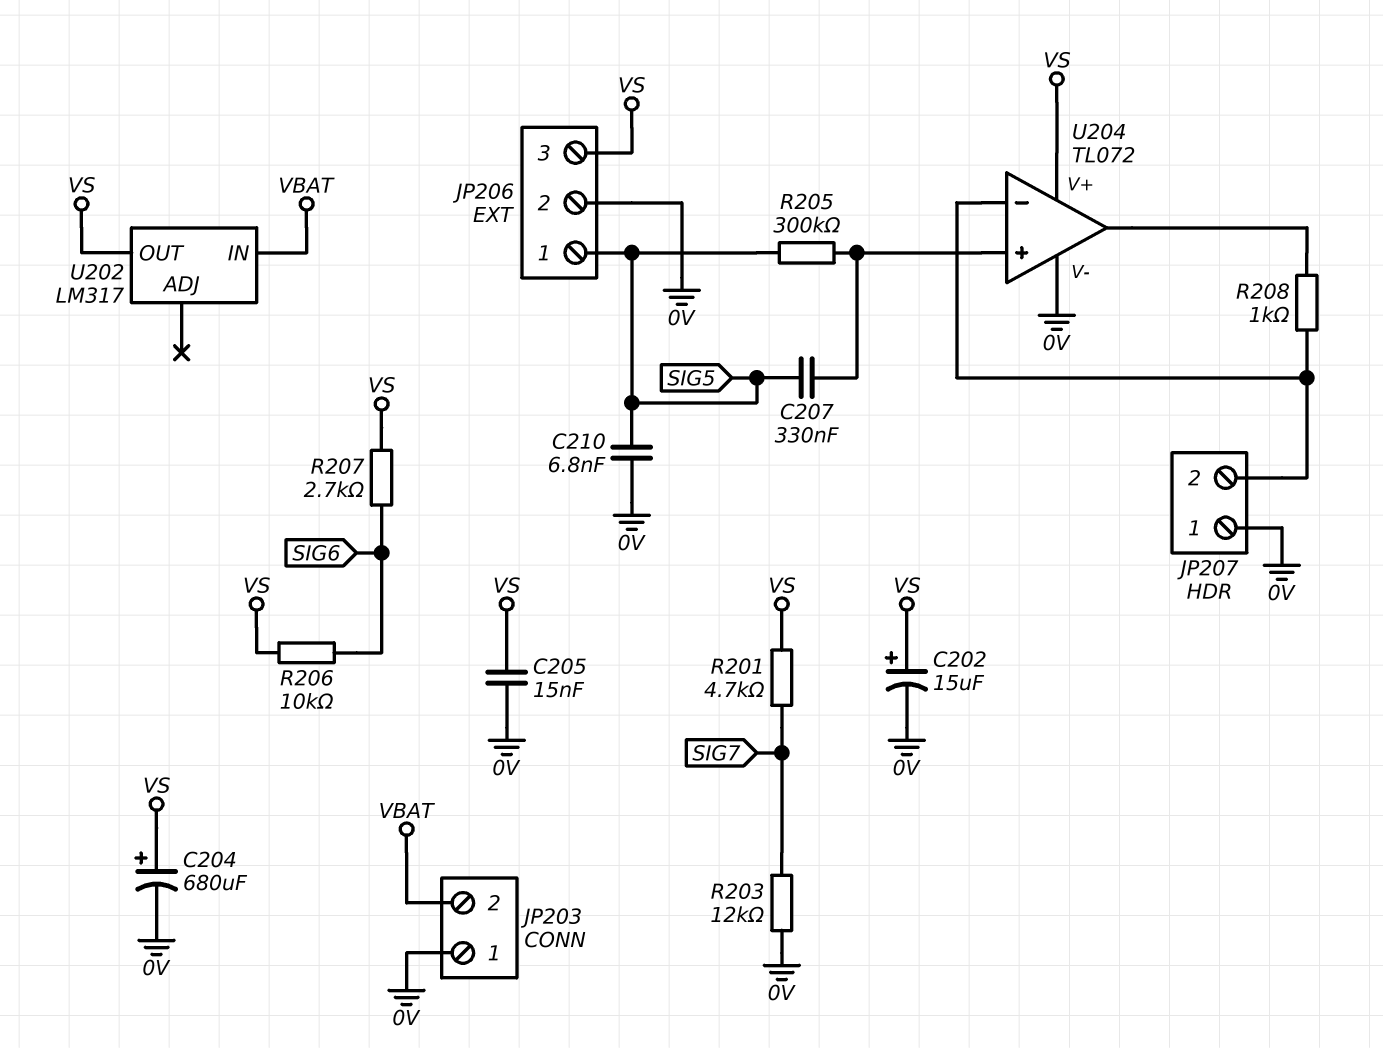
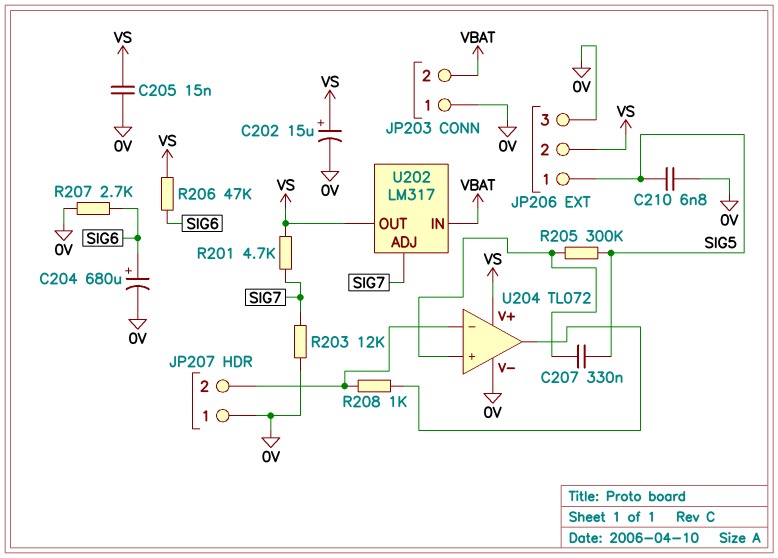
C204: 680uF (plus VS, minus 0V) -> 680uF (plus SIG6, minus 0V)
JP206 pin 2: 0V -> VS
JP206 pin 3: VS -> 0V
R206: 10k (SIG6, VS) -> 47k (SIG6, VS)
R207: 2.7k (SIG6, VS) -> 2.7k (0V, SIG6)
U202 pin ADJ: none -> SIG7

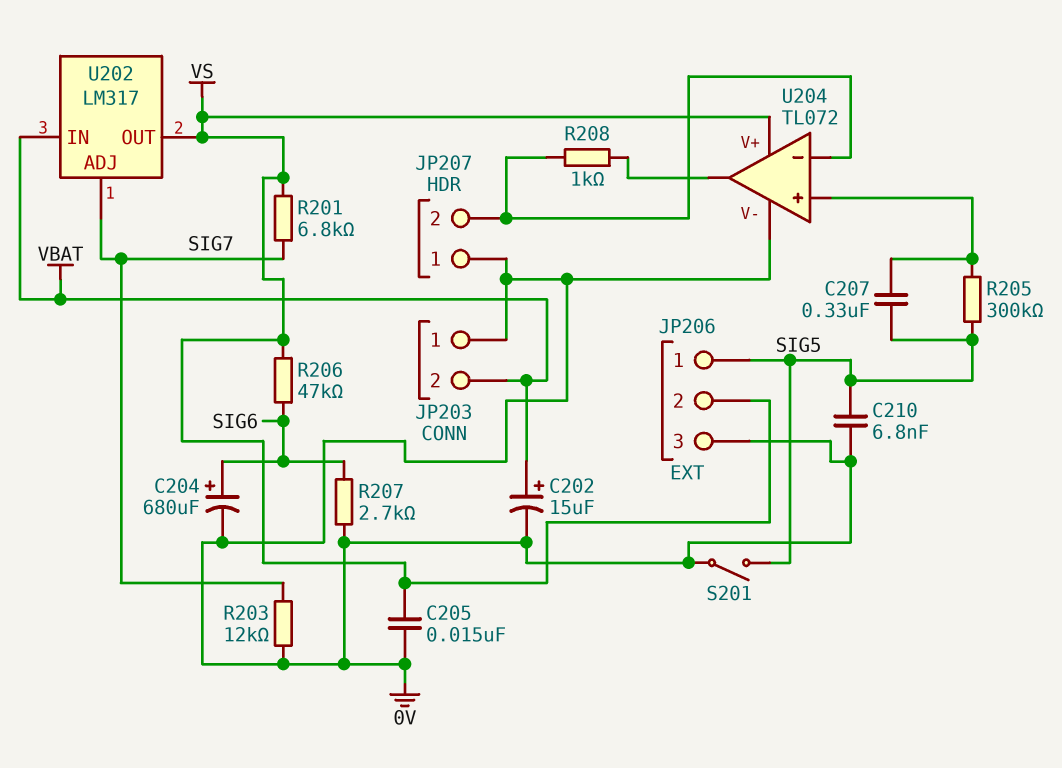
C202: 15uF (plus VS, minus 0V) -> 15uF (plus VBAT, minus 0V)
R201: 4.7k (SIG7, VS) -> 6.8k (SIG7, VS)
S201: none -> switch (0V, SIG5)

